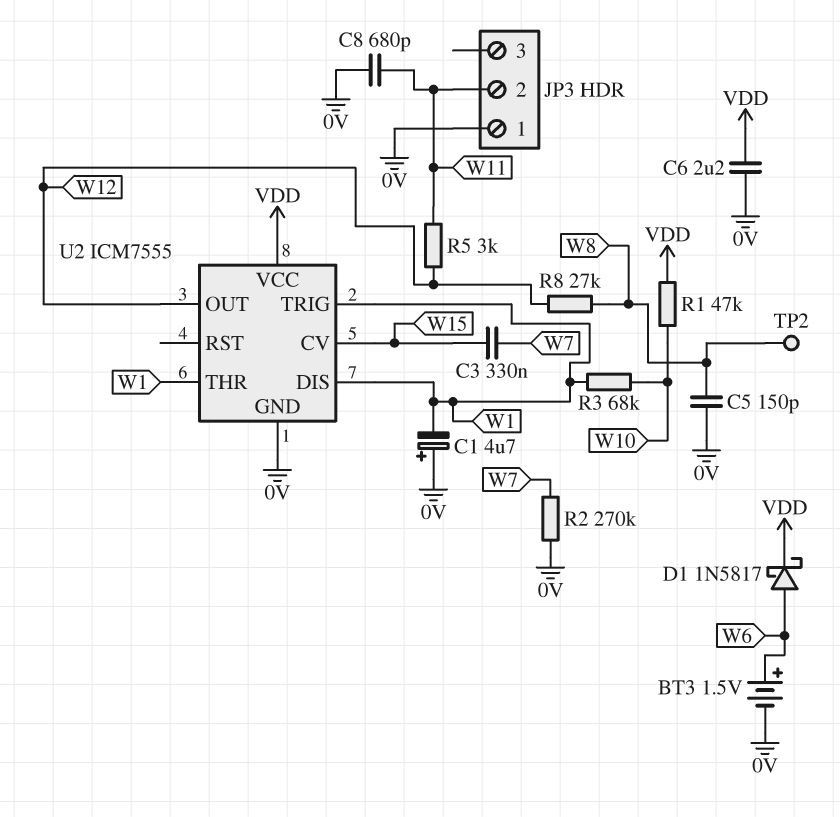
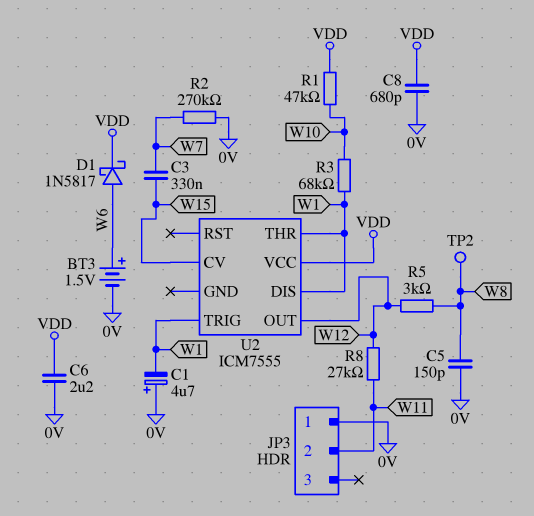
C8: 680pF (0V, W11) -> 680pF (0V, VDD)
R5: 3k (W11, W12) -> 3k (W8, W12)
R8: 27k (W8, W12) -> 27k (W11, W12)
U2 pin GND: 0V -> none

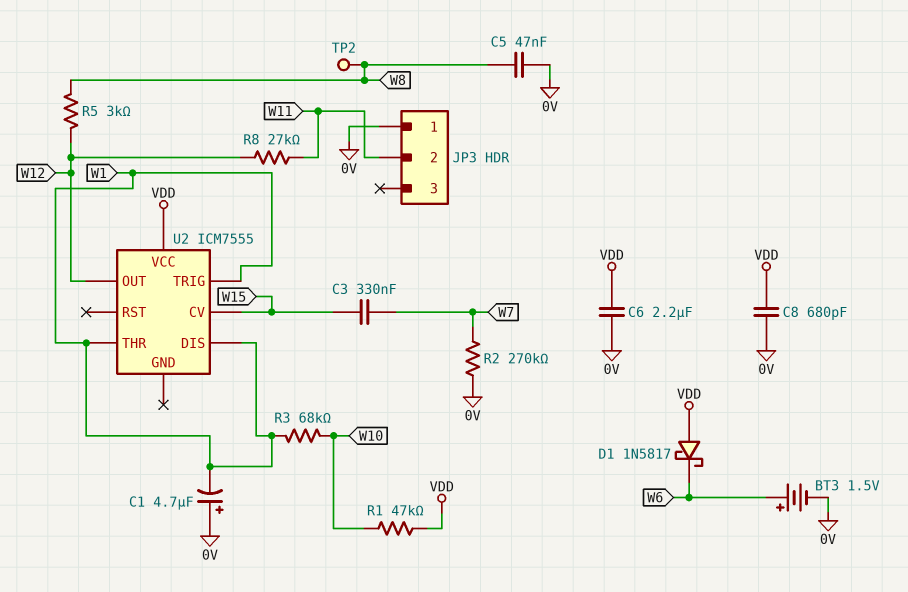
C5: 150pF (0V, W8) -> 47nF (0V, W8)
D1: schottky 1N5817 (A W6, K VDD) -> schottky 1N5817 (A VDD, K W6)

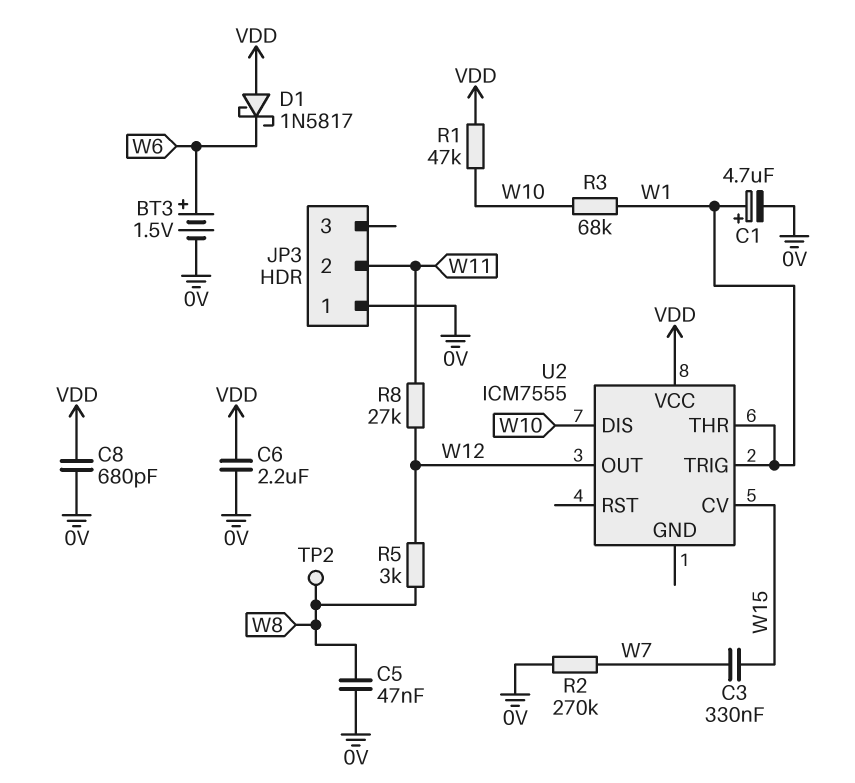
C1: 4.7uF (plus 0V, minus W1) -> 4.7uF (plus W1, minus 0V)
U2 pin DIS: W1 -> W10

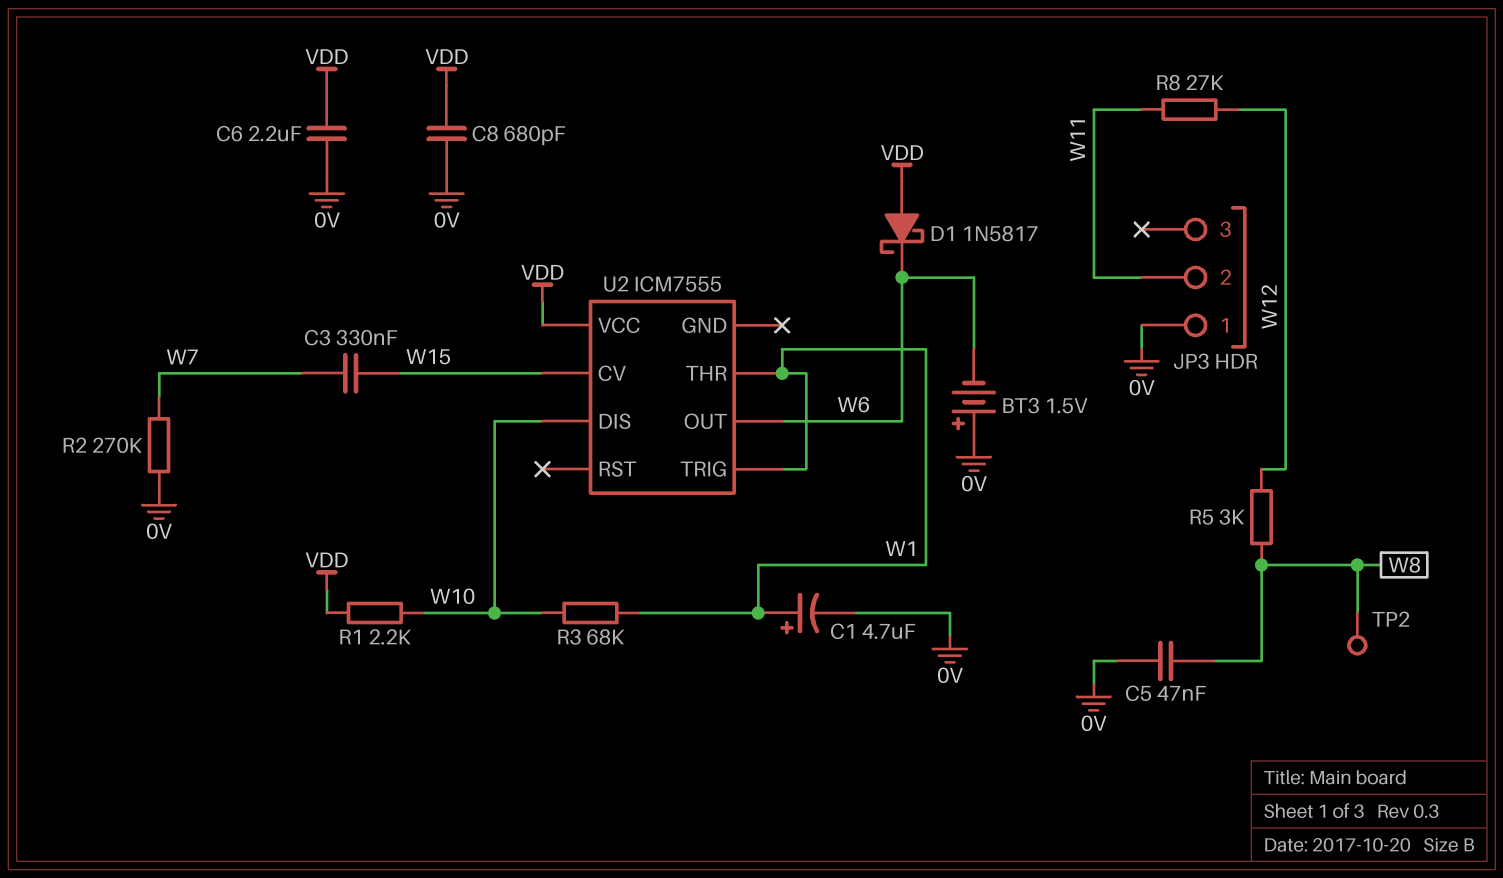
BT3: 1.5V (plus W6, minus 0V) -> 1.5V (plus 0V, minus W6)
R1: 47k (VDD, W10) -> 2.2k (VDD, W10)
U2 pin OUT: W12 -> W6

